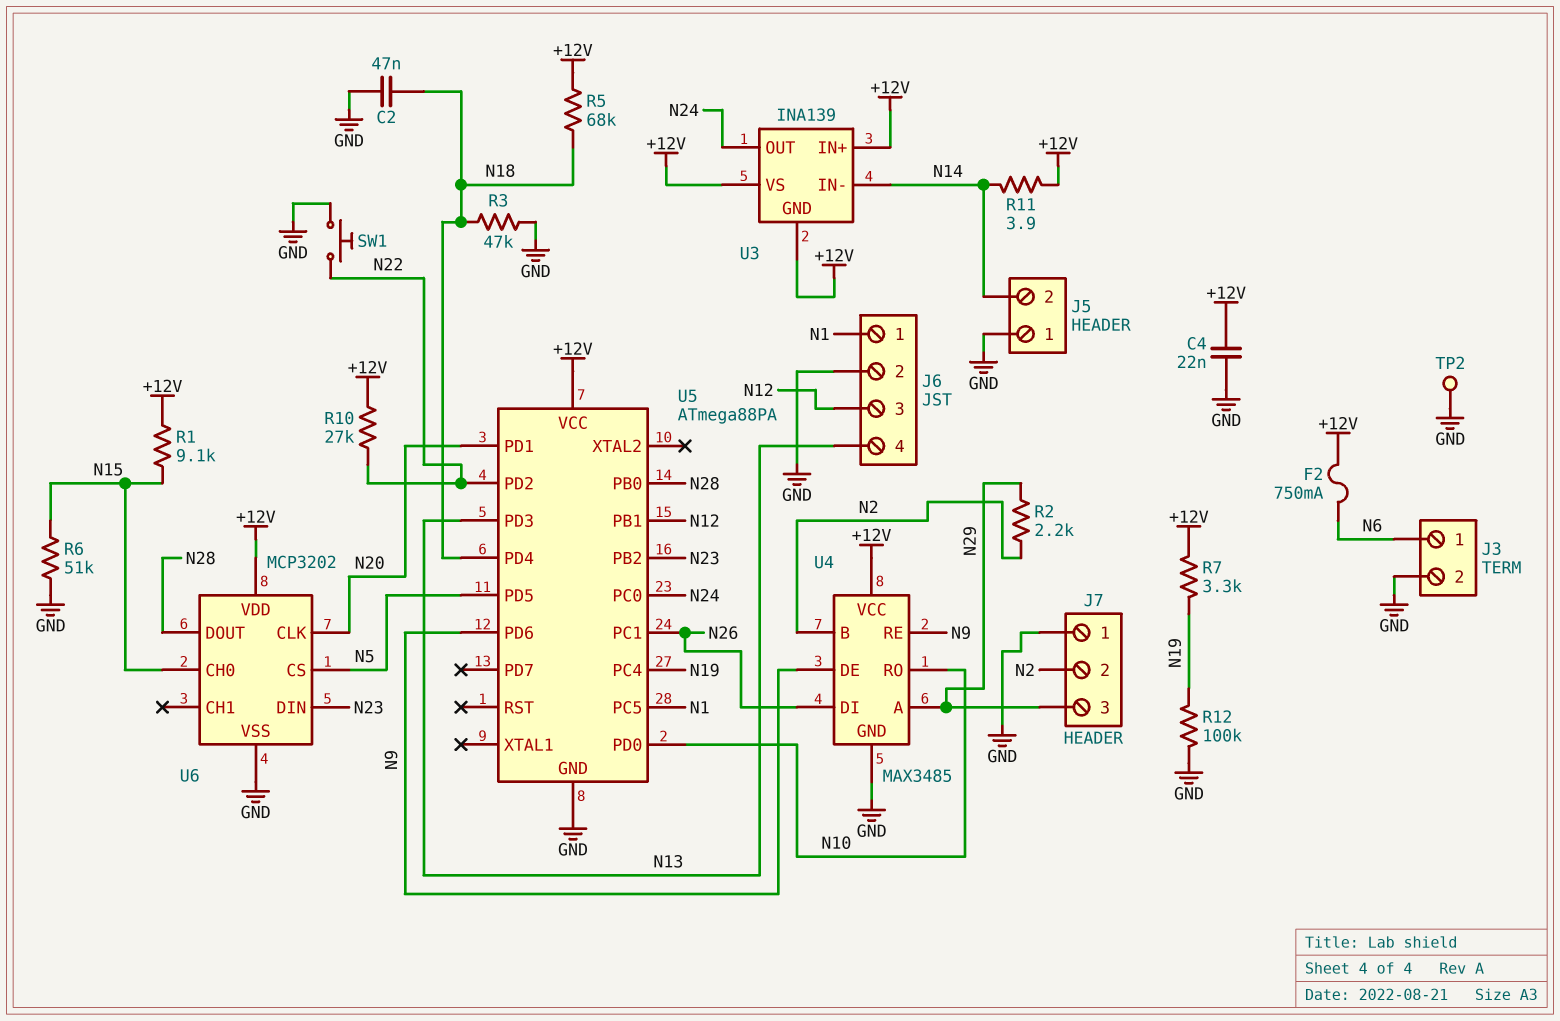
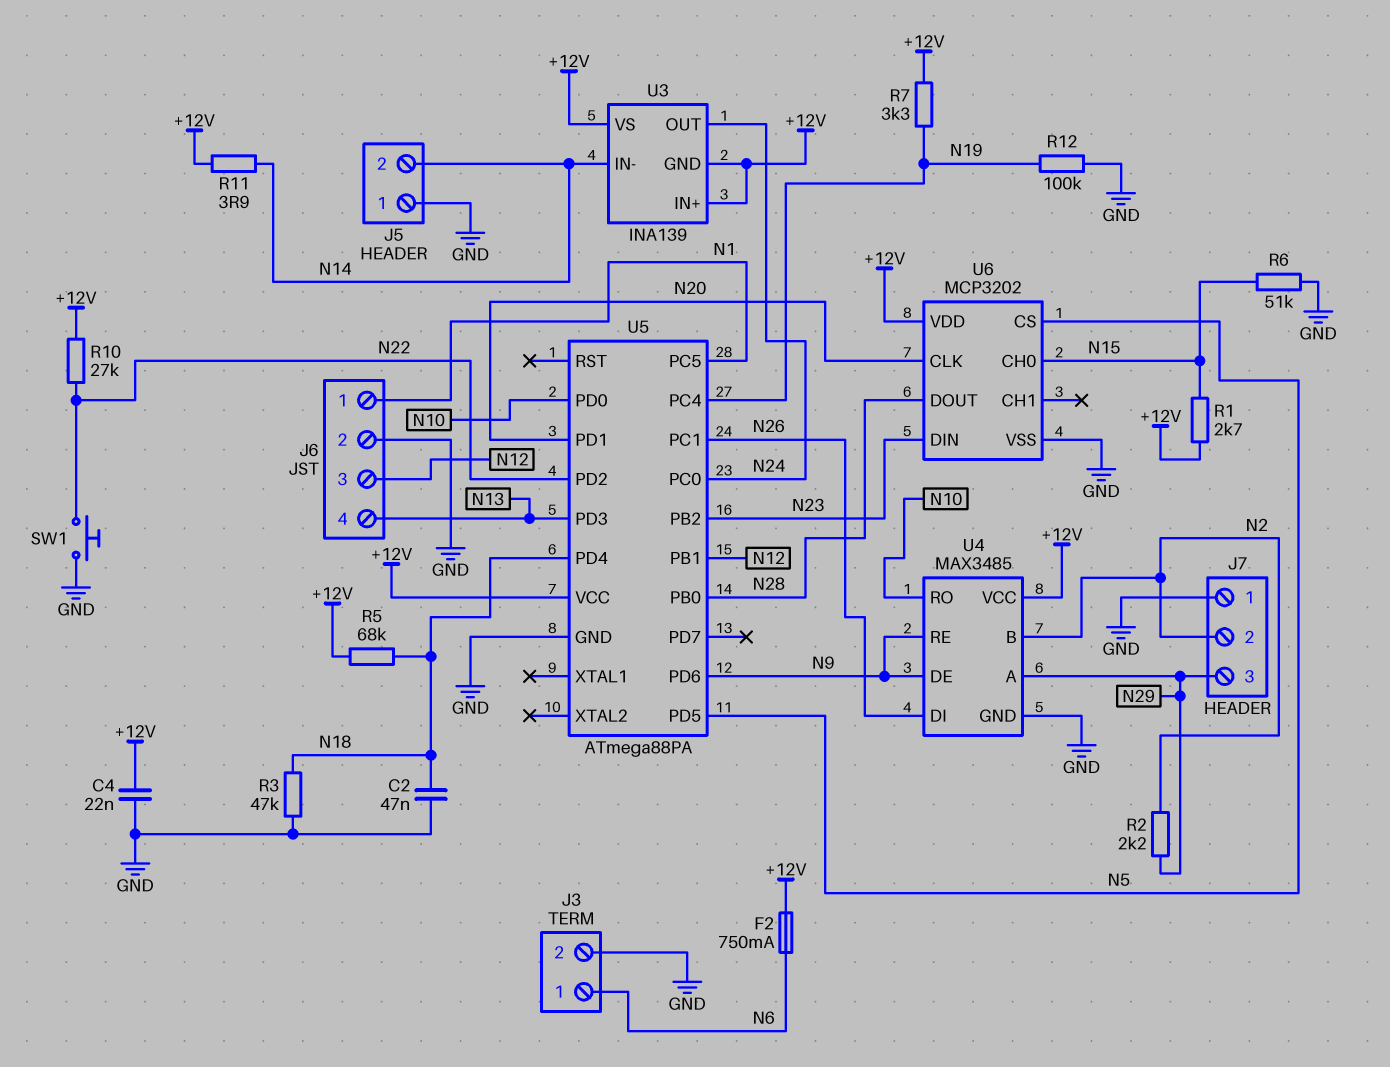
R1: 9.1k (+12V, N15) -> 2.7k (+12V, N15)
TP2: test point (GND) -> none

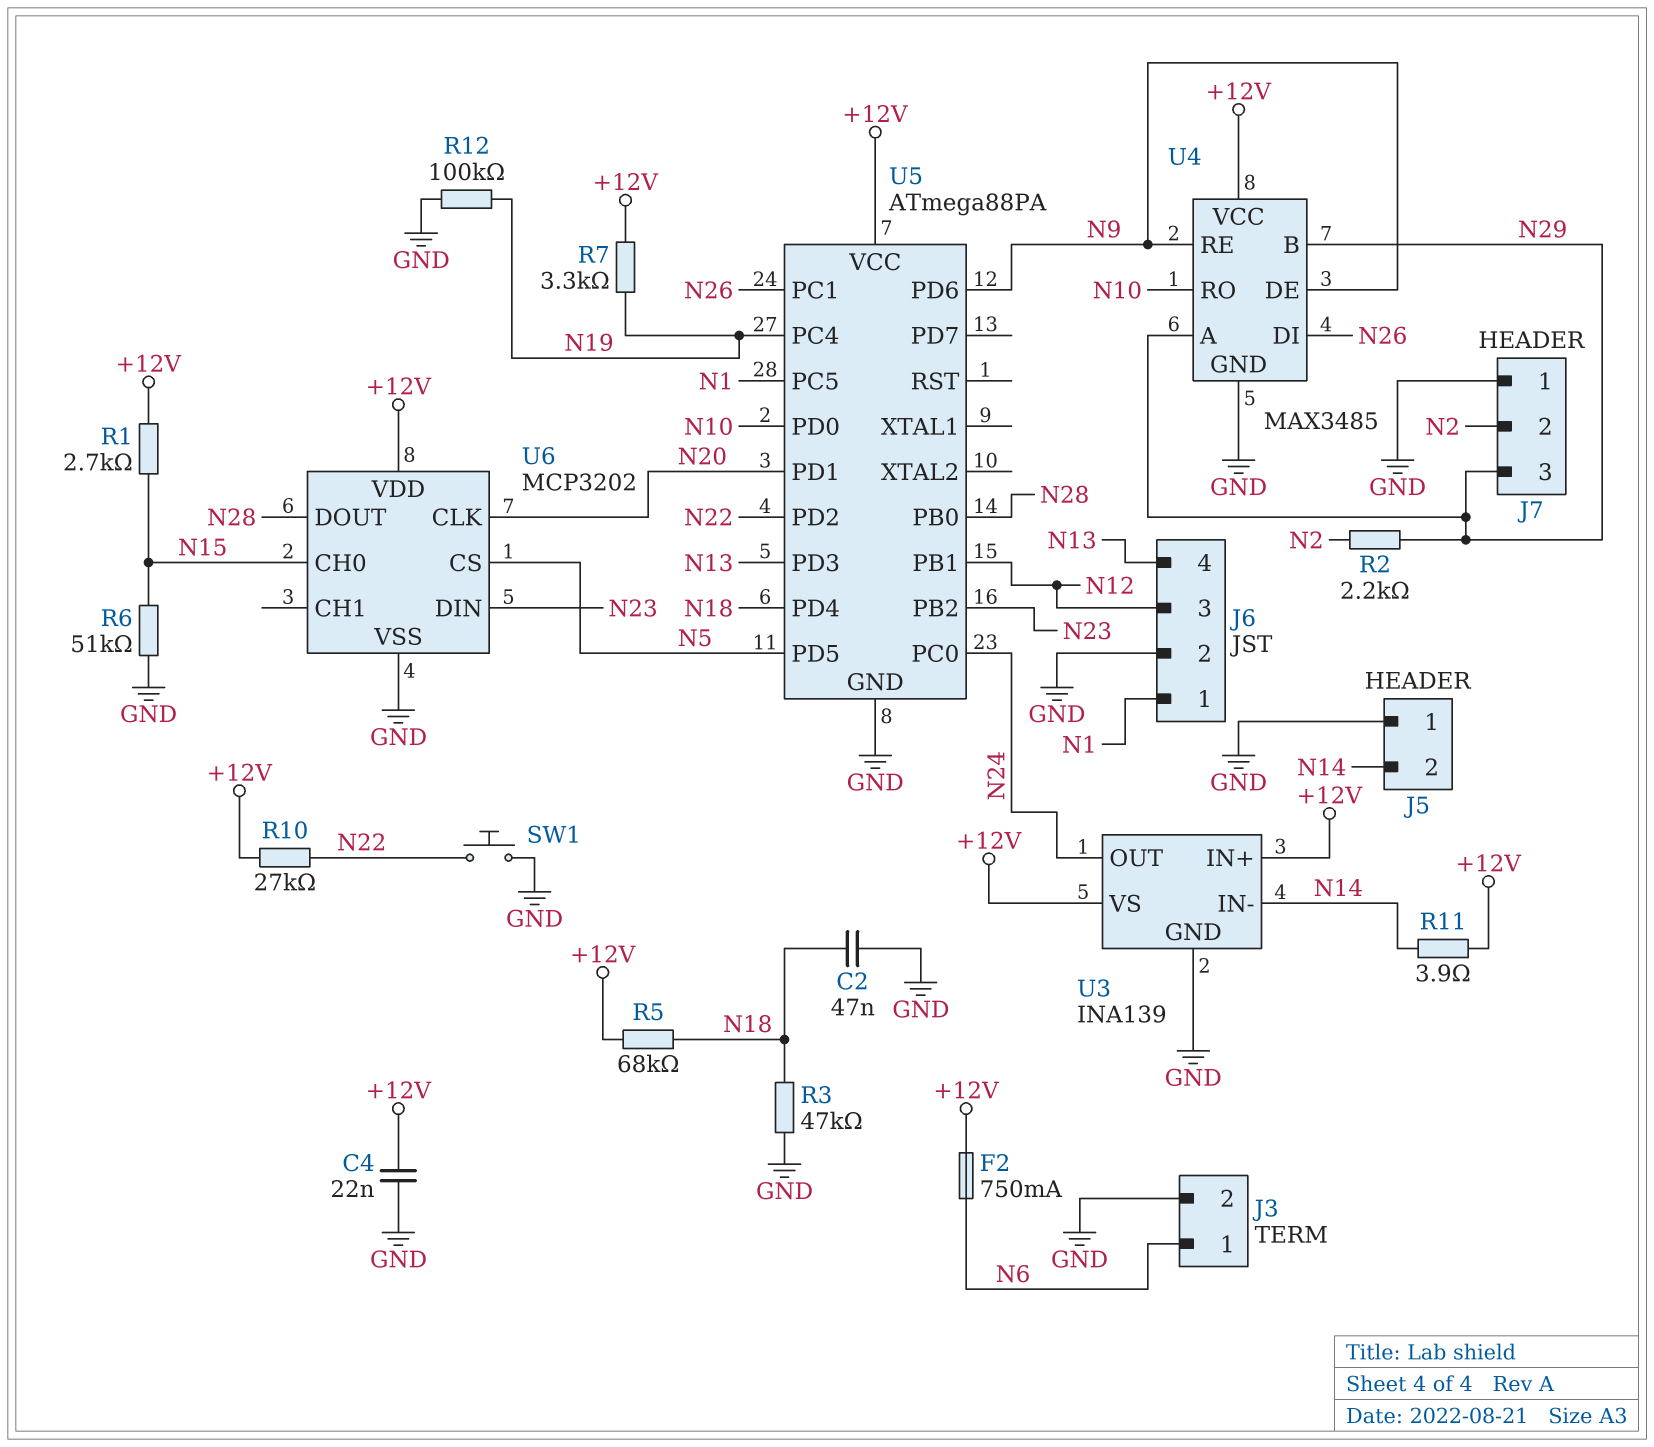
U3 pin GND: +12V -> GND
U4 pin B: N2 -> N29

